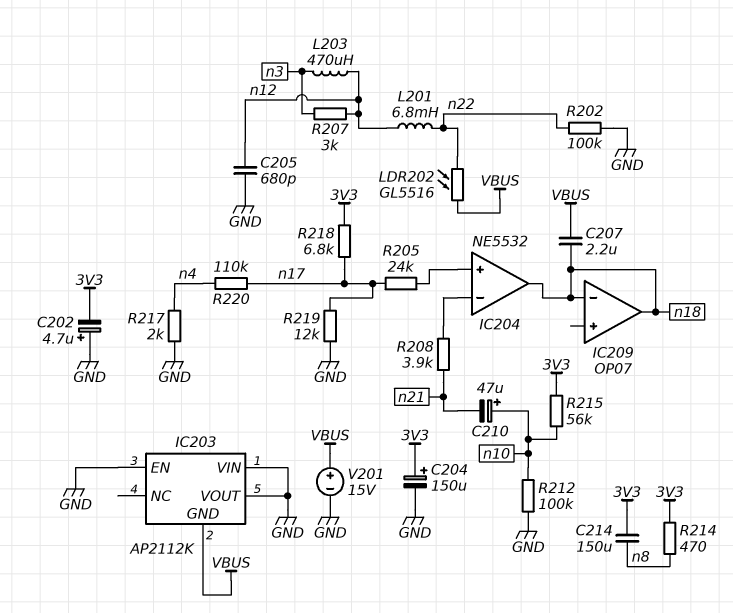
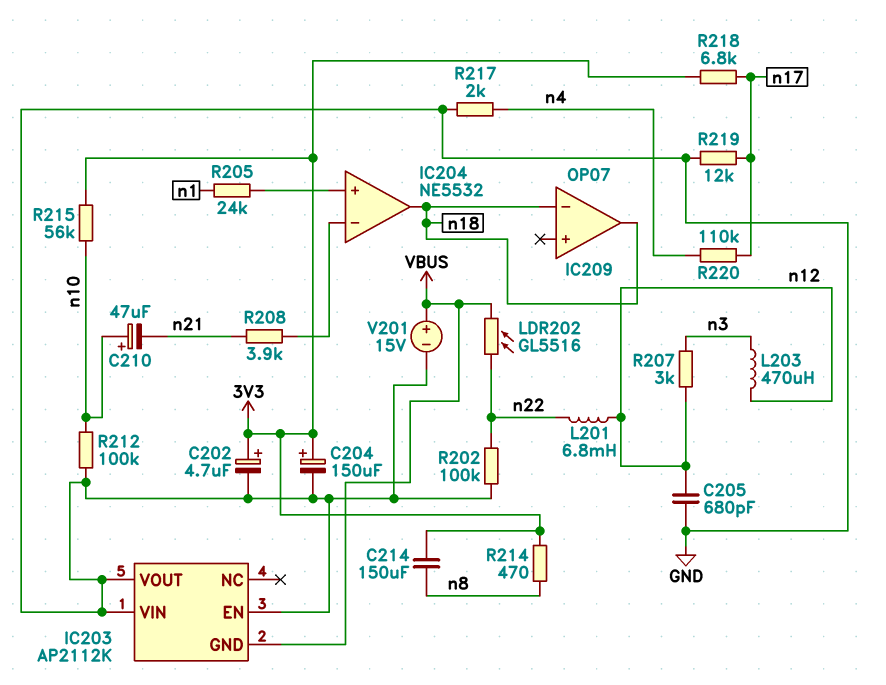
C202: 4.7uF (plus GND, minus 3V3) -> 4.7uF (plus 3V3, minus GND)
C207: 2.2uF (VBUS, n18) -> none
R205: 24k (IC204/in+, n17) -> 24k (IC204/in+, n1)

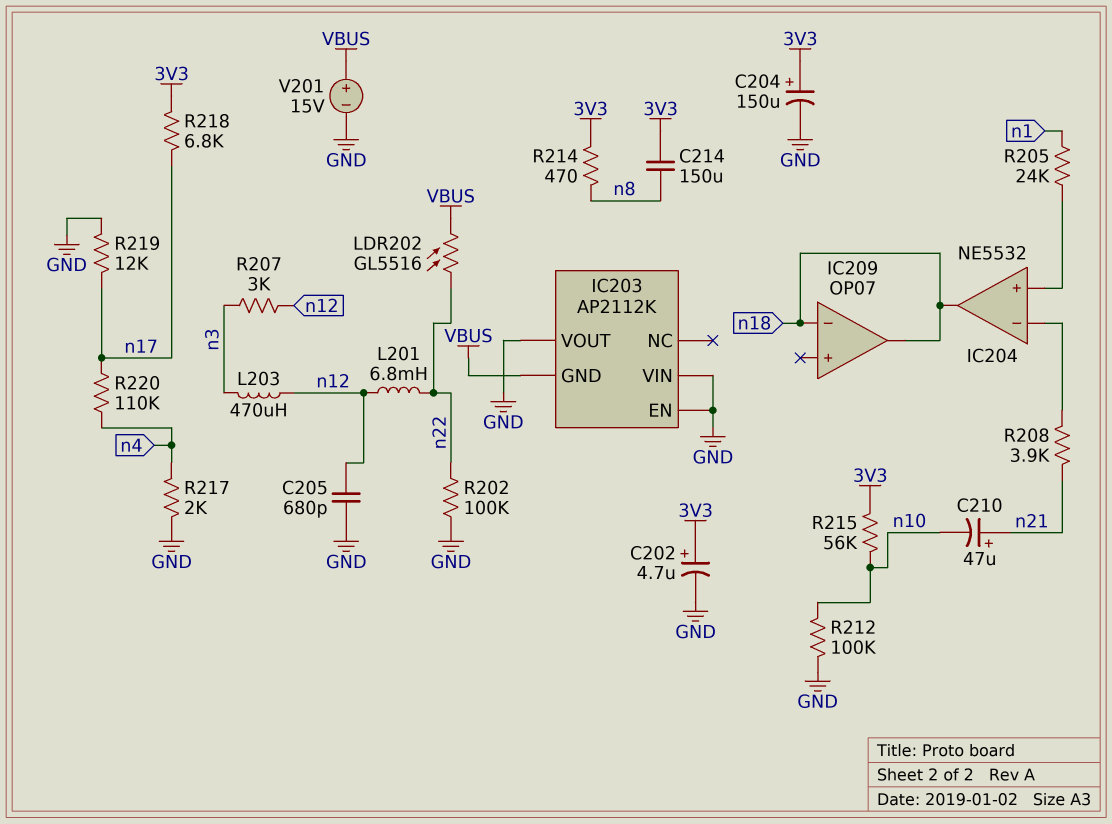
C210: 47uF (plus n10, minus n21) -> 47uF (plus n21, minus n10)

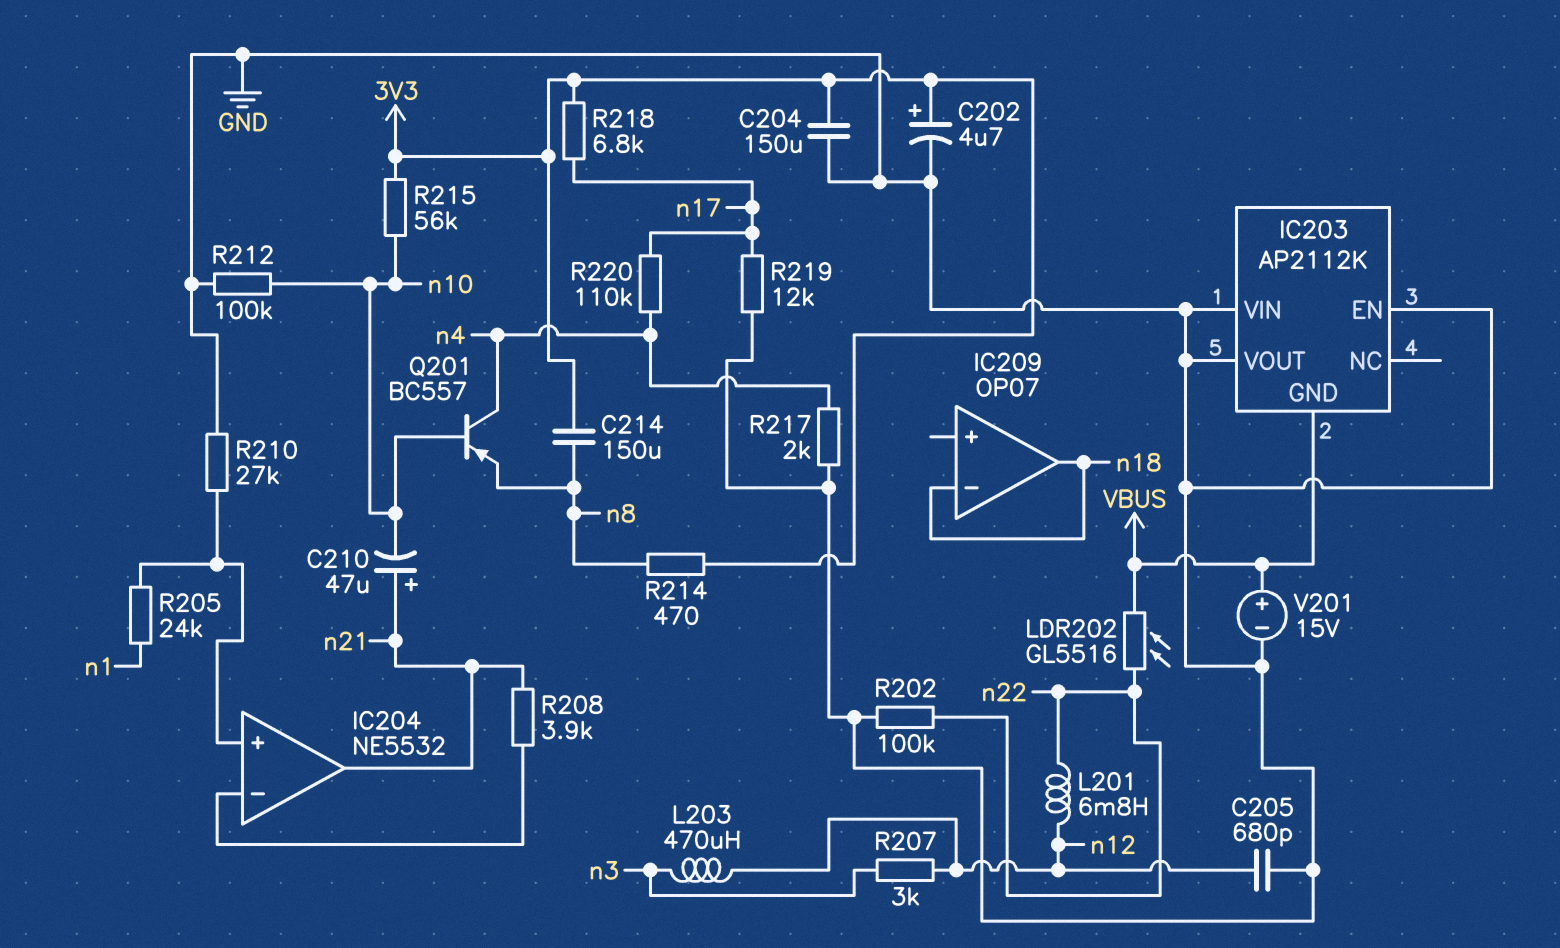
C204: 150uF (plus 3V3, minus GND) -> 150uF (3V3, GND)
IC204 pin out: n18 -> n21
Q201: none -> PNP BC557 (B n10, C n4, E n8)
R210: none -> 27k (GND, IC204/in+)

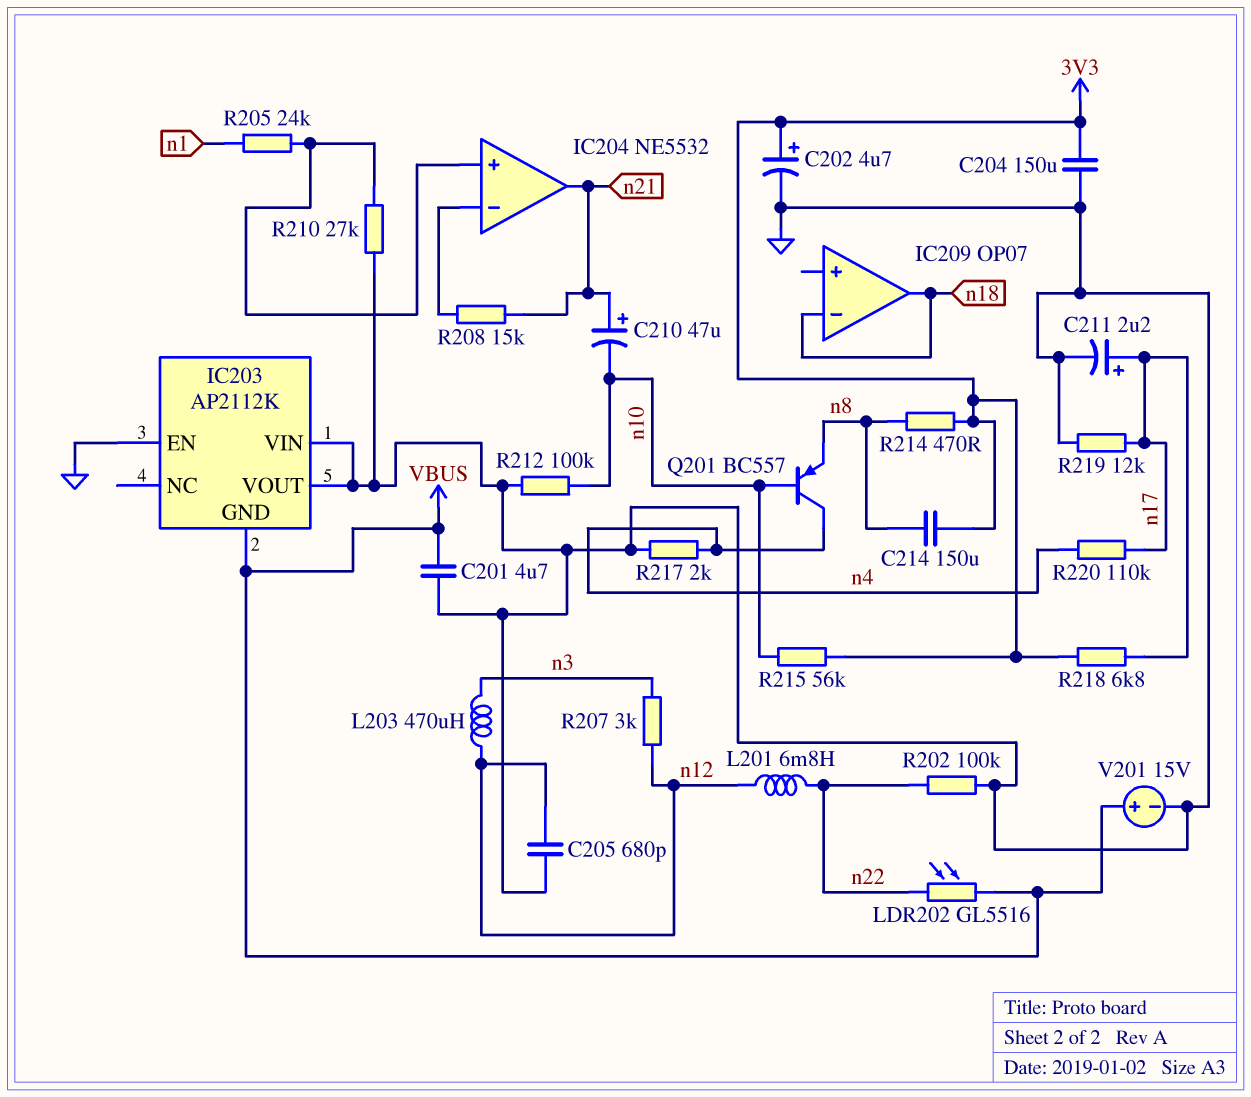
C201: none -> 4.7uF (GND, VBUS)
C211: none -> 2.2uF (plus n17, minus GND)
R208: 3.9k (IC204/in-, n21) -> 15k (IC204/in-, n21)

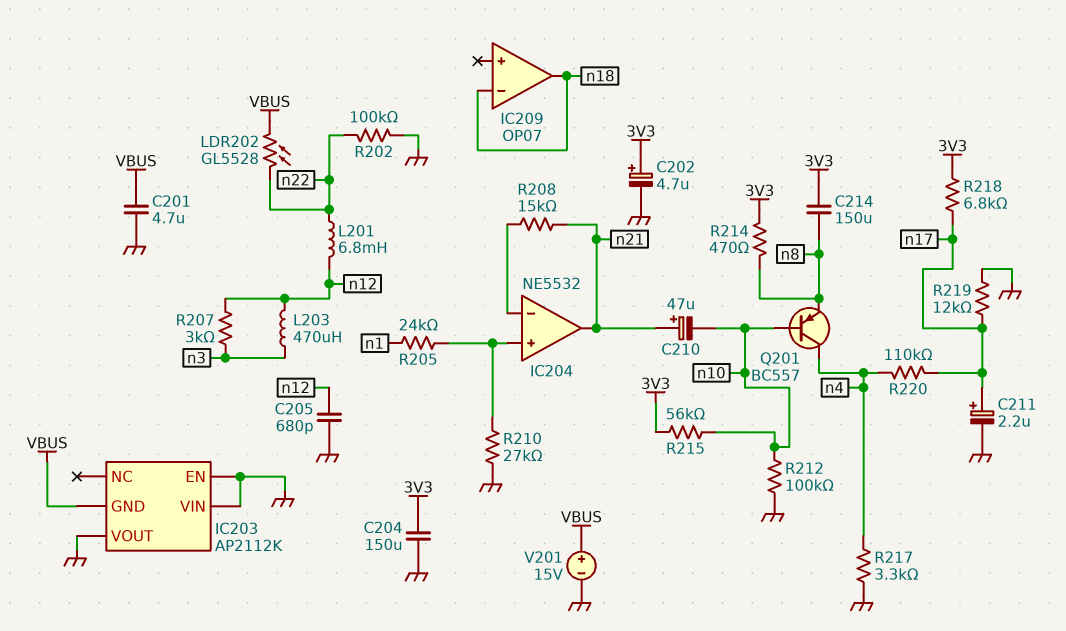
LDR202: GL5516 (VBUS, n22) -> GL5528 (VBUS, n22)
R217: 2k (GND, n4) -> 3.3k (GND, n4)

